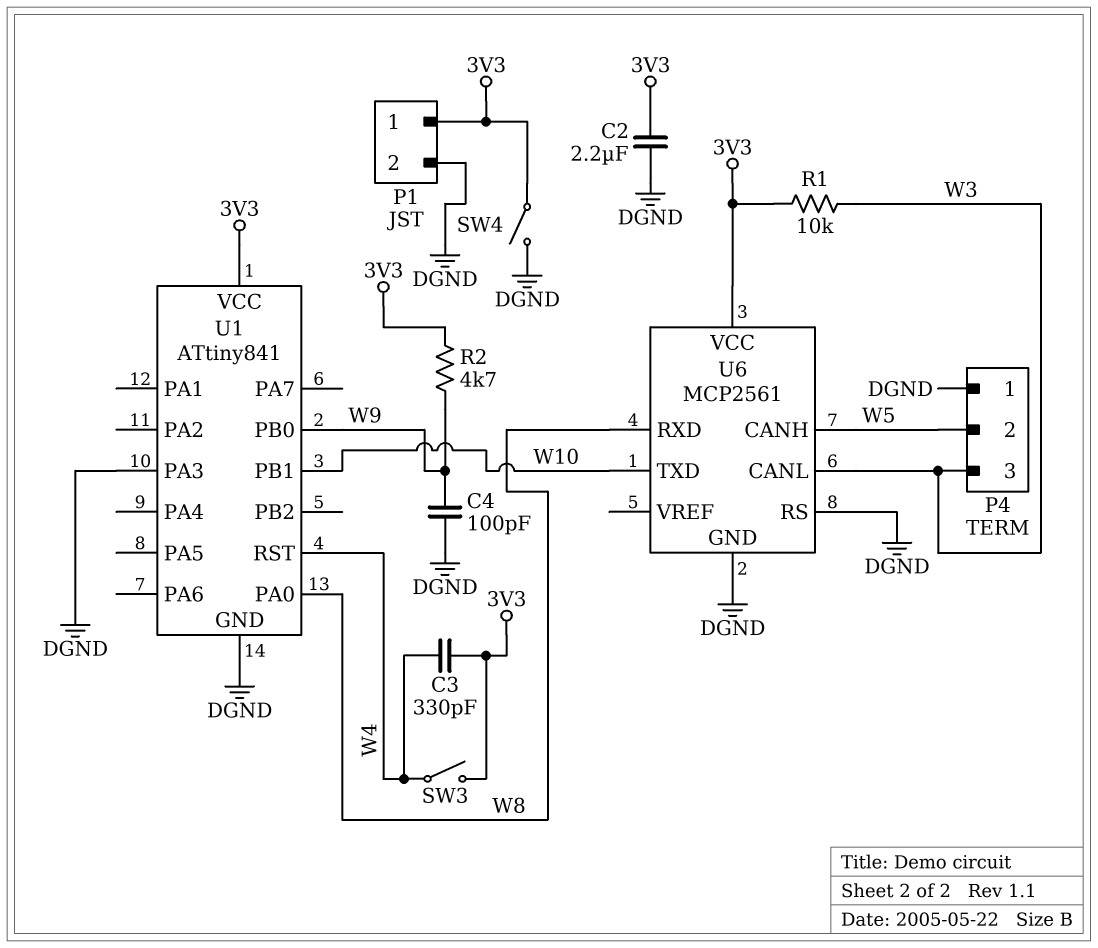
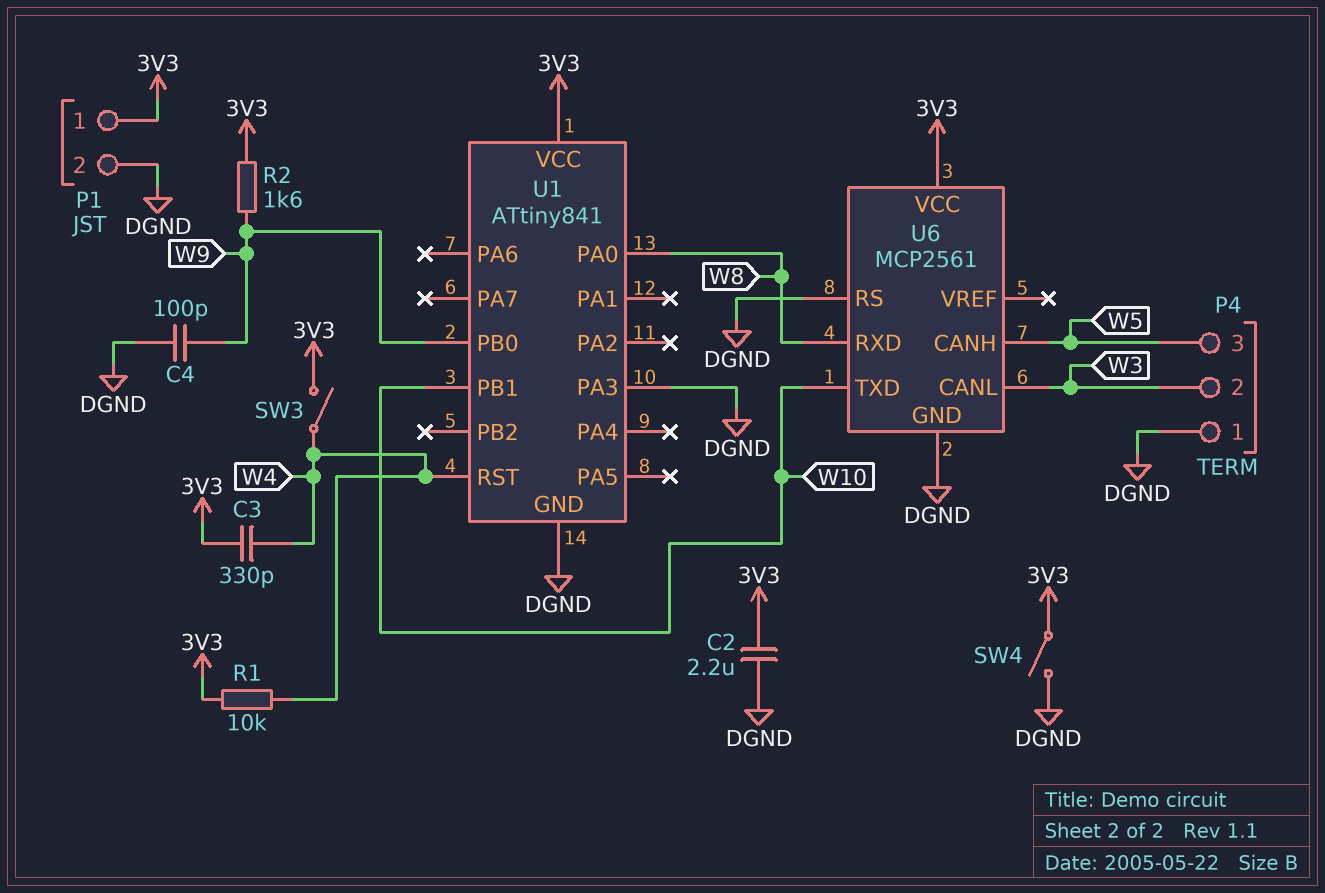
P4 pin 2: W5 -> W3
P4 pin 3: W3 -> W5
R1: 10k (3V3, W3) -> 10k (3V3, W4)
R2: 4.7k (3V3, W9) -> 1.6k (3V3, W9)

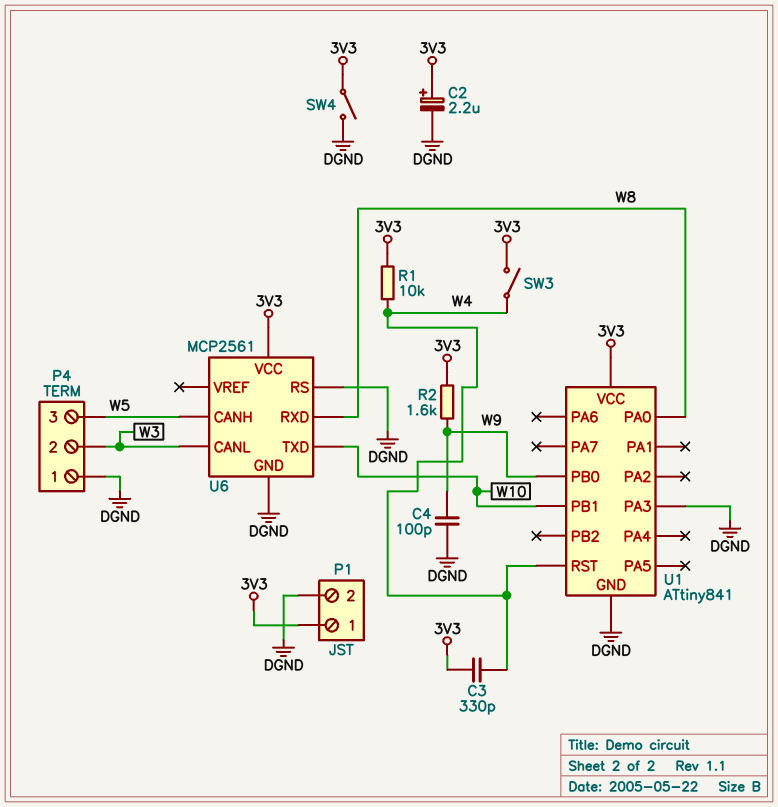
C2: 2.2uF (3V3, DGND) -> 2.2uF (plus 3V3, minus DGND)

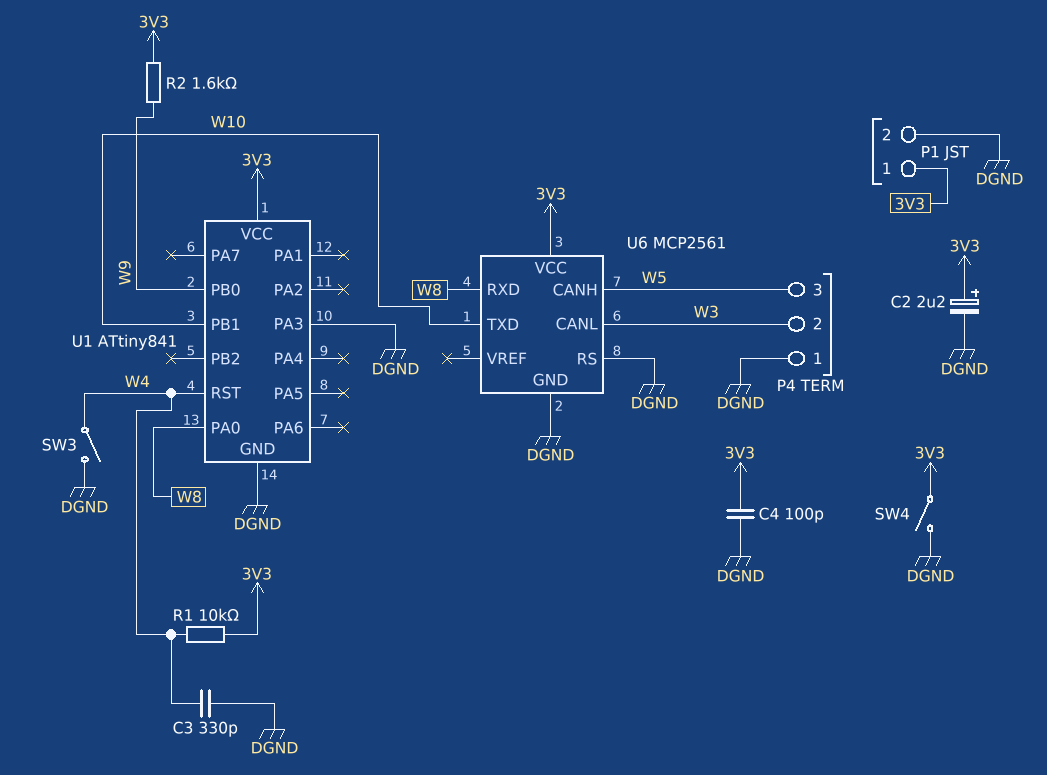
C3: 330pF (3V3, W4) -> 330pF (DGND, W4)
C4: 100pF (DGND, W9) -> 100pF (3V3, DGND)
SW3: switch (3V3, W4) -> switch (DGND, W4)

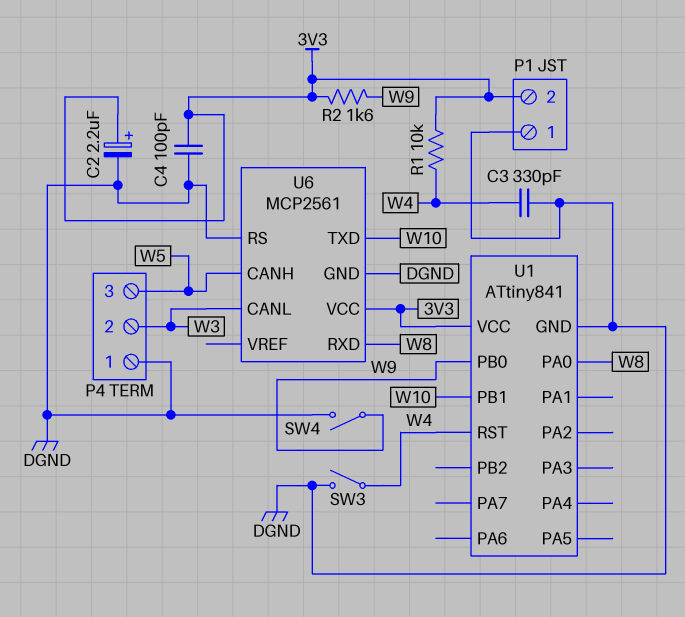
P1 pin 1: 3V3 -> DGND
P1 pin 2: DGND -> 3V3
SW4: switch (3V3, DGND) -> switch (DGND, W9)
U1 pin PA3: DGND -> none

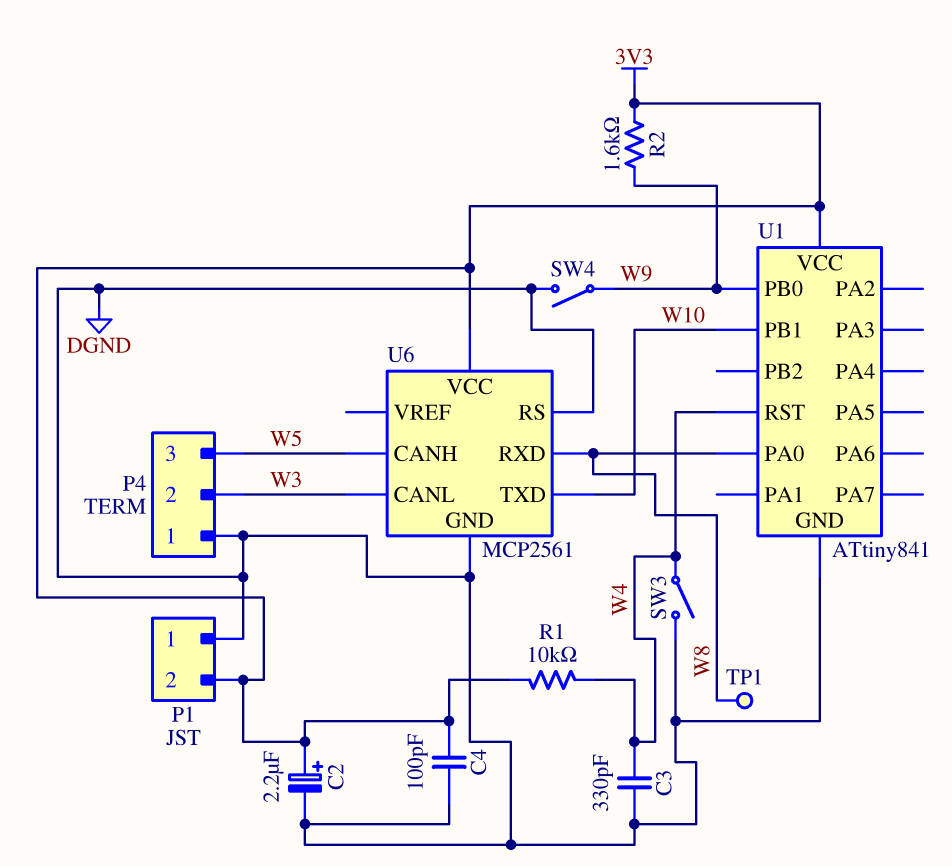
TP1: none -> test point (W8)

